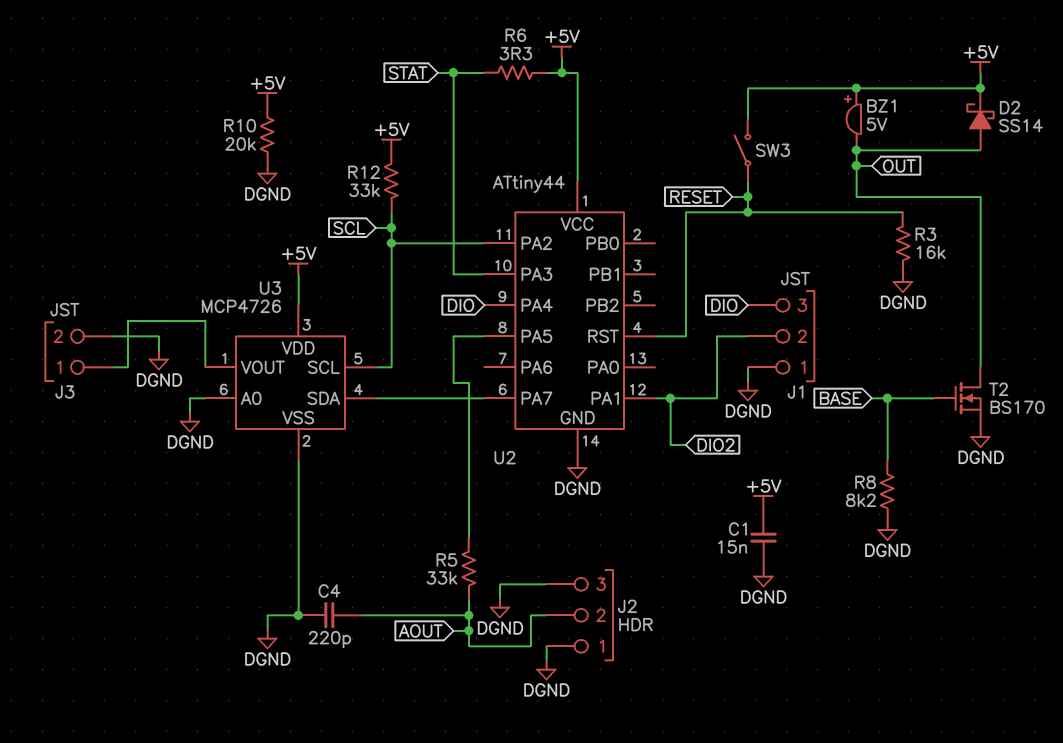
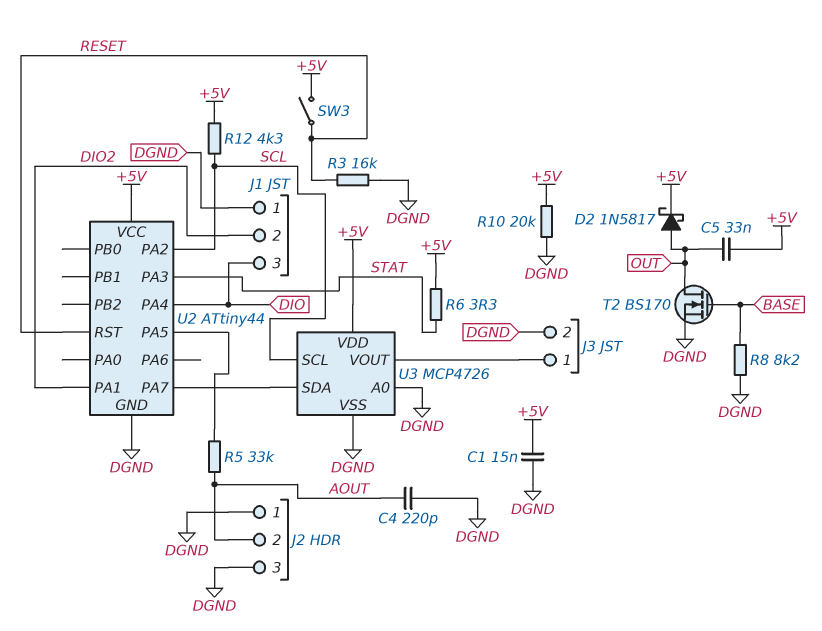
BZ1: buzzer 5V (plus +5V, minus OUT) -> none
C5: none -> 33nF (+5V, OUT)
D2: schottky SS14 (A OUT, K +5V) -> schottky 1N5817 (A OUT, K +5V)
R12: 33k (+5V, SCL) -> 4.3k (+5V, SCL)

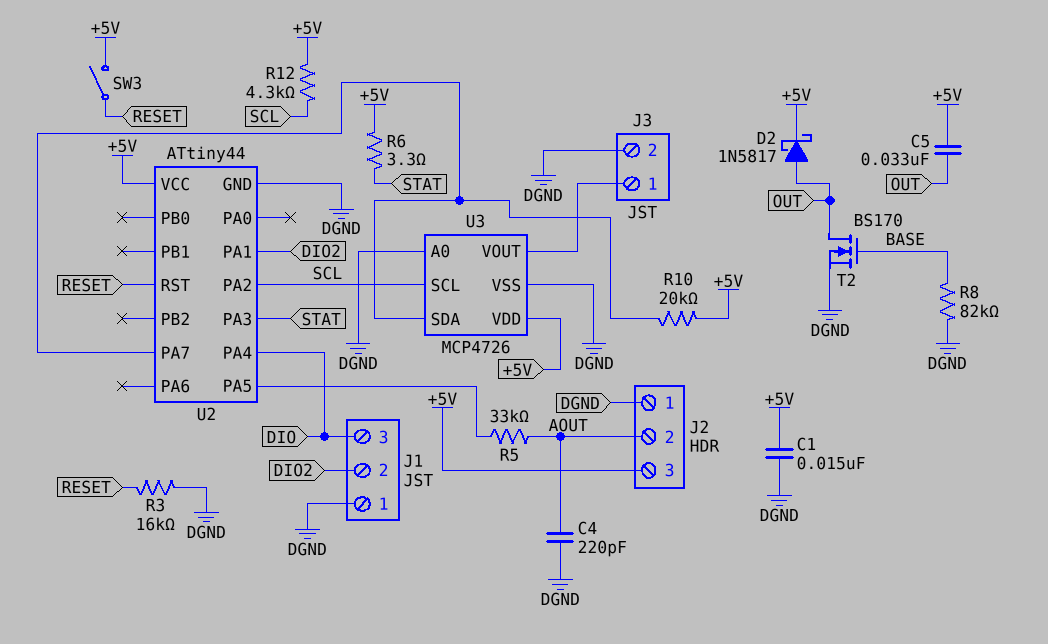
J2 pin 3: DGND -> +5V
R8: 8.2k (BASE, DGND) -> 82k (BASE, DGND)
R10: 20k (+5V, DGND) -> 20k (+5V, U2/PA7)

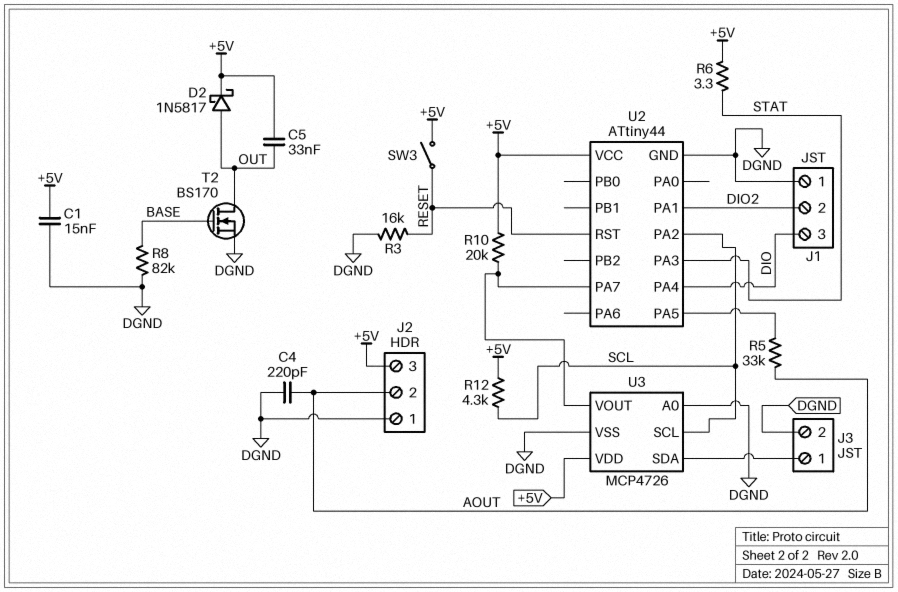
U3 pin SDA: U2/PA7 -> J3/1
U3 pin VOUT: J3/1 -> U2/PA7

